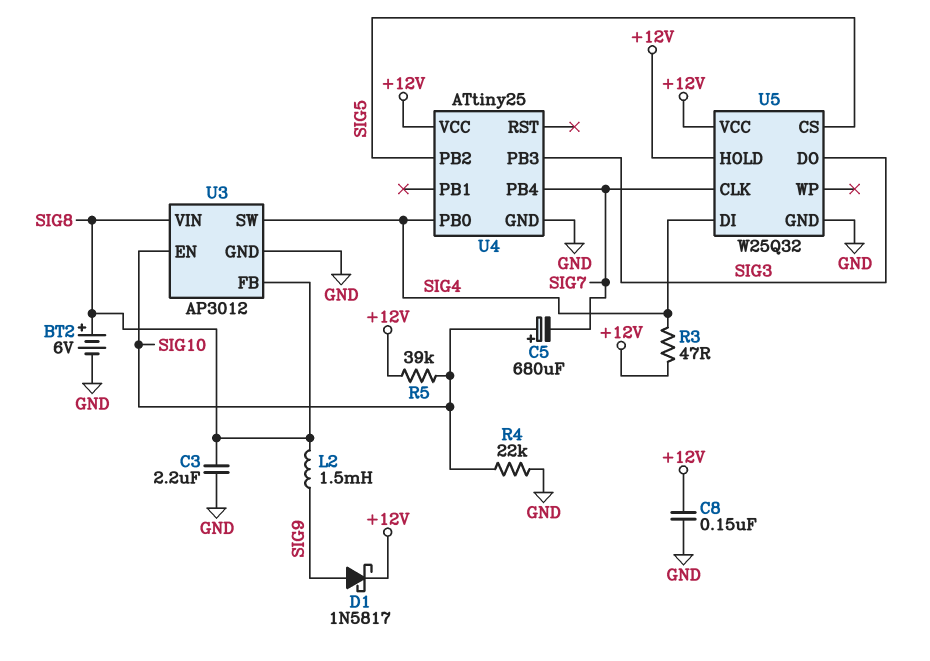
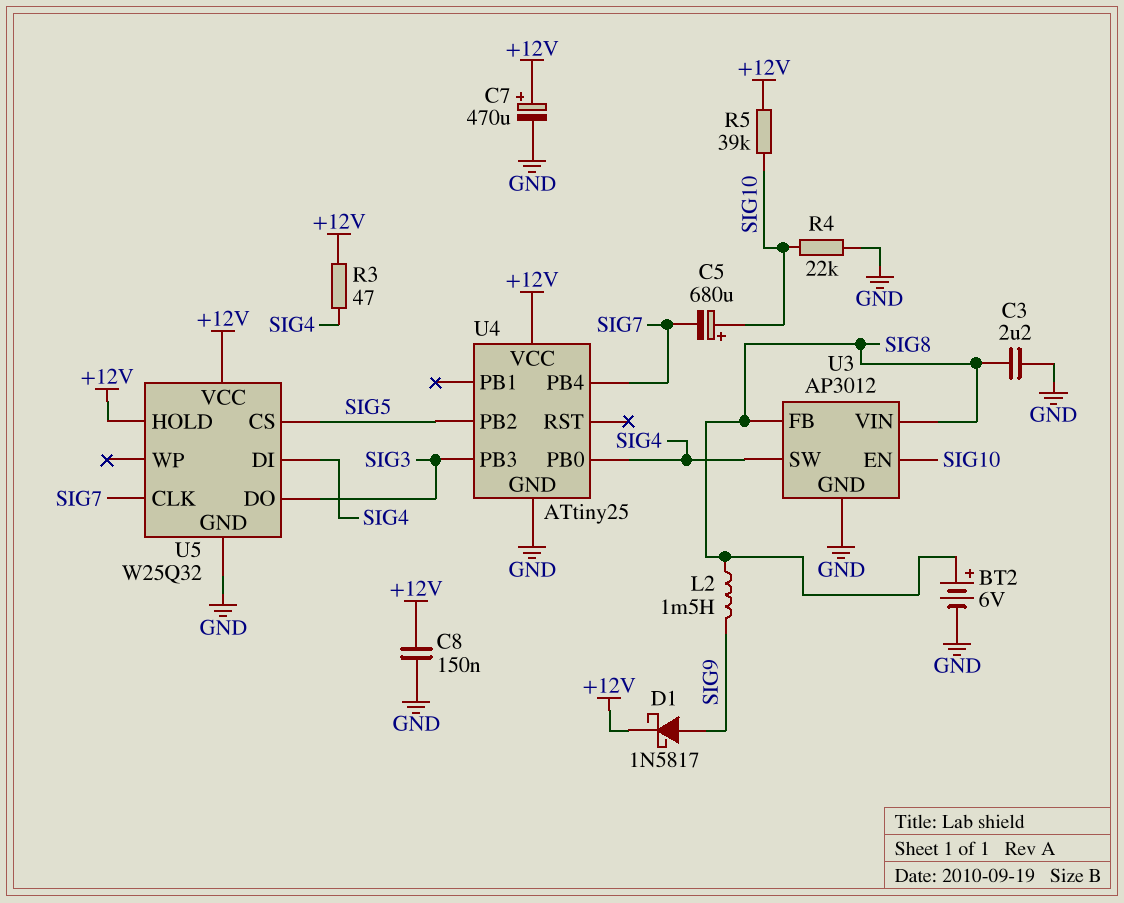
C7: none -> 470uF (plus +12V, minus GND)

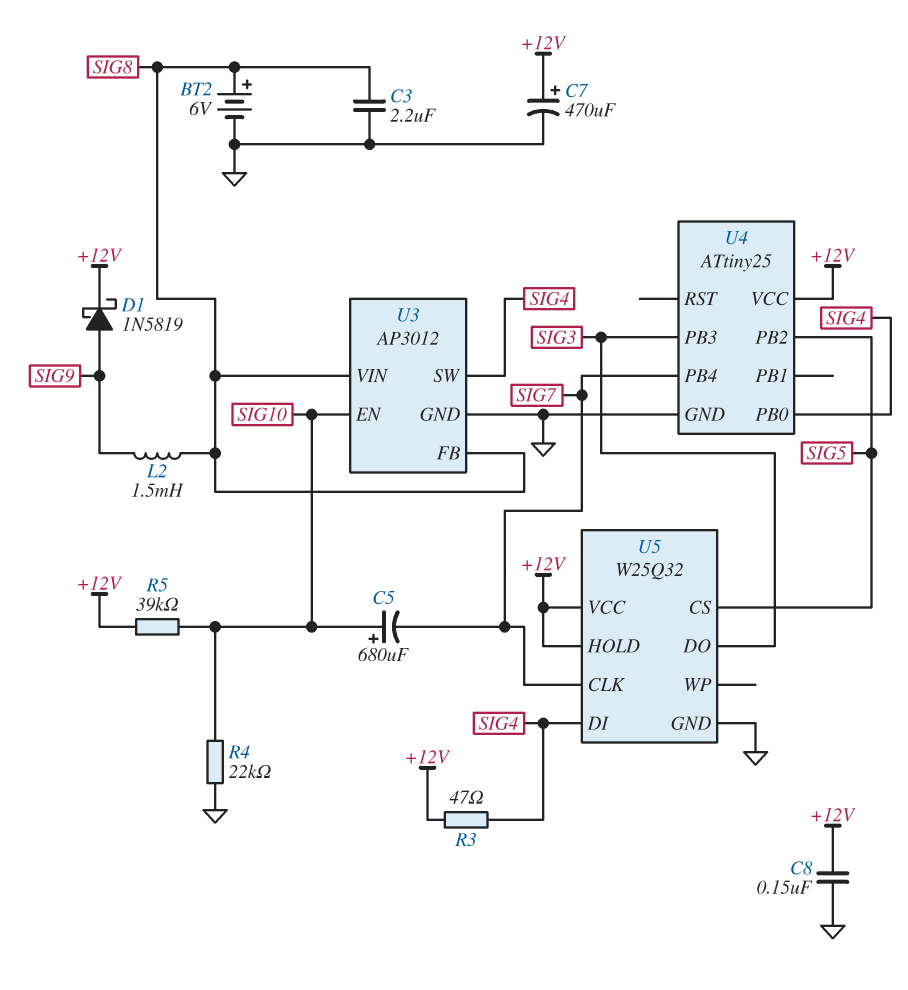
D1: schottky 1N5817 (A SIG9, K +12V) -> schottky 1N5819 (A SIG9, K +12V)

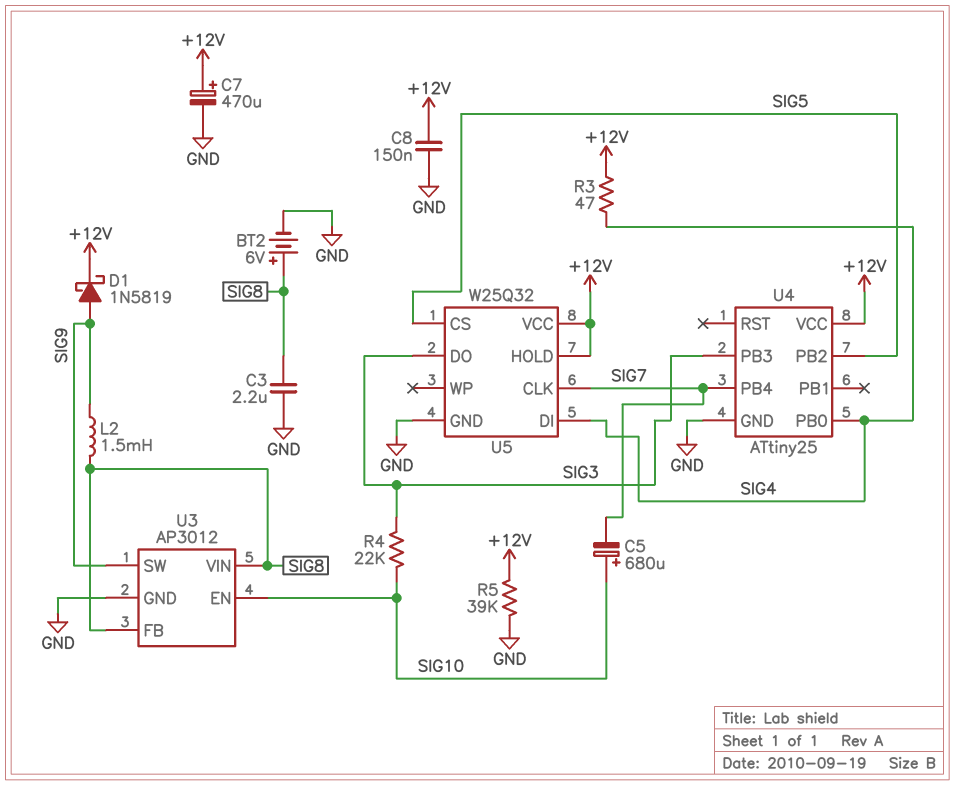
R4: 22k (GND, SIG10) -> 22k (SIG3, SIG10)
R5: 39k (+12V, SIG10) -> 39k (+12V, GND)
U3 pin SW: SIG4 -> SIG9

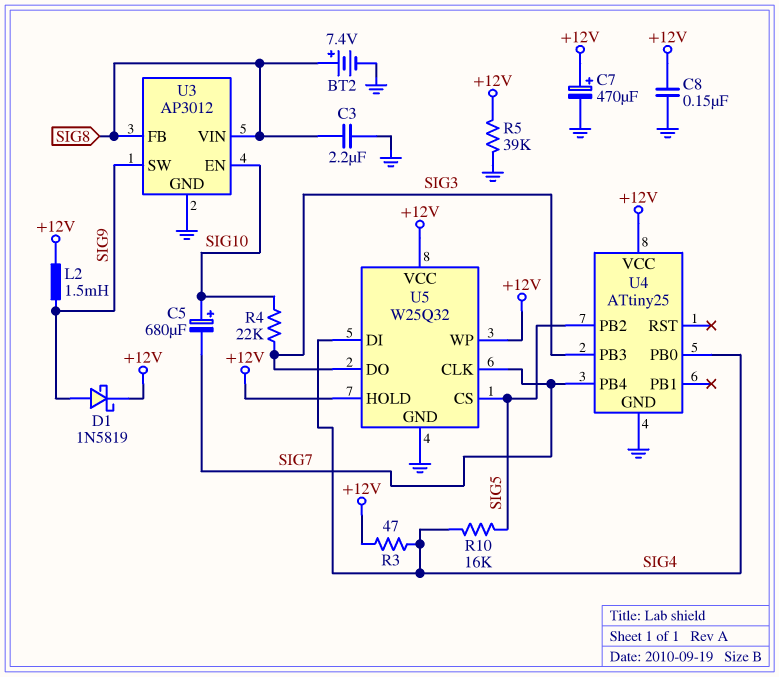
BT2: 6V (plus SIG8, minus GND) -> 7.4V (plus SIG8, minus GND)
L2: 1.5mH (SIG8, SIG9) -> 1.5mH (+12V, SIG9)
R10: none -> 16k (SIG4, SIG5)
U5 pin WP: none -> +12V

